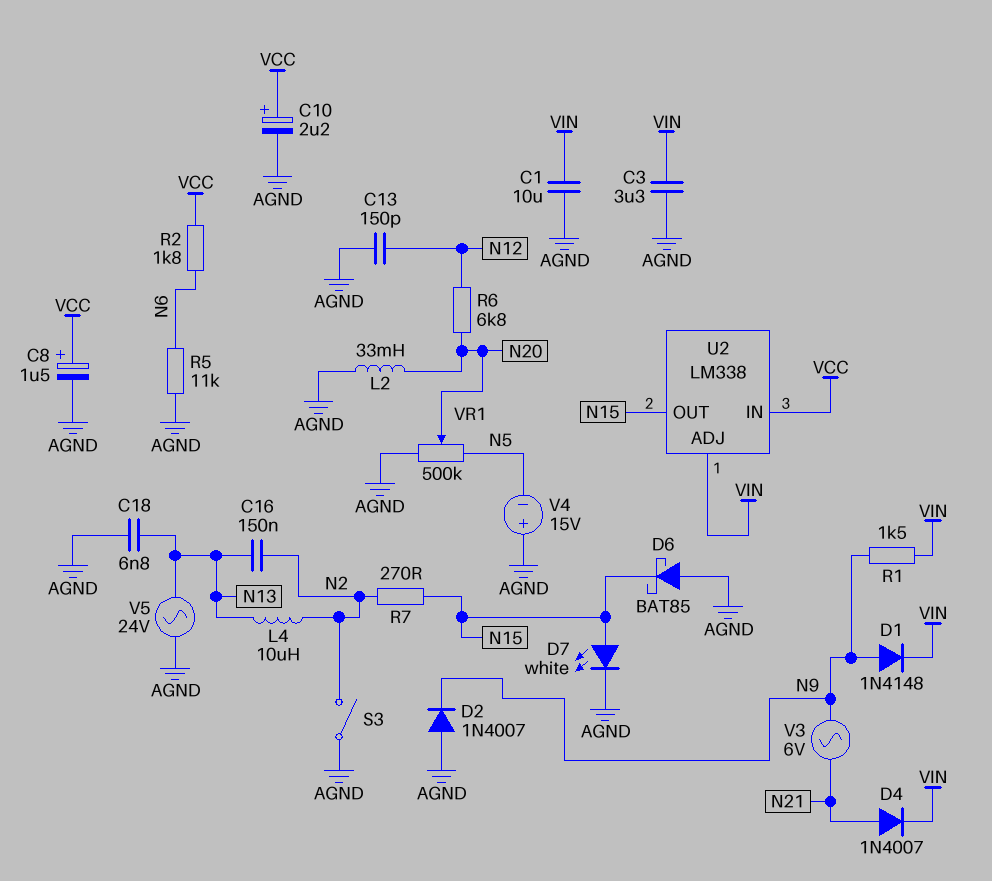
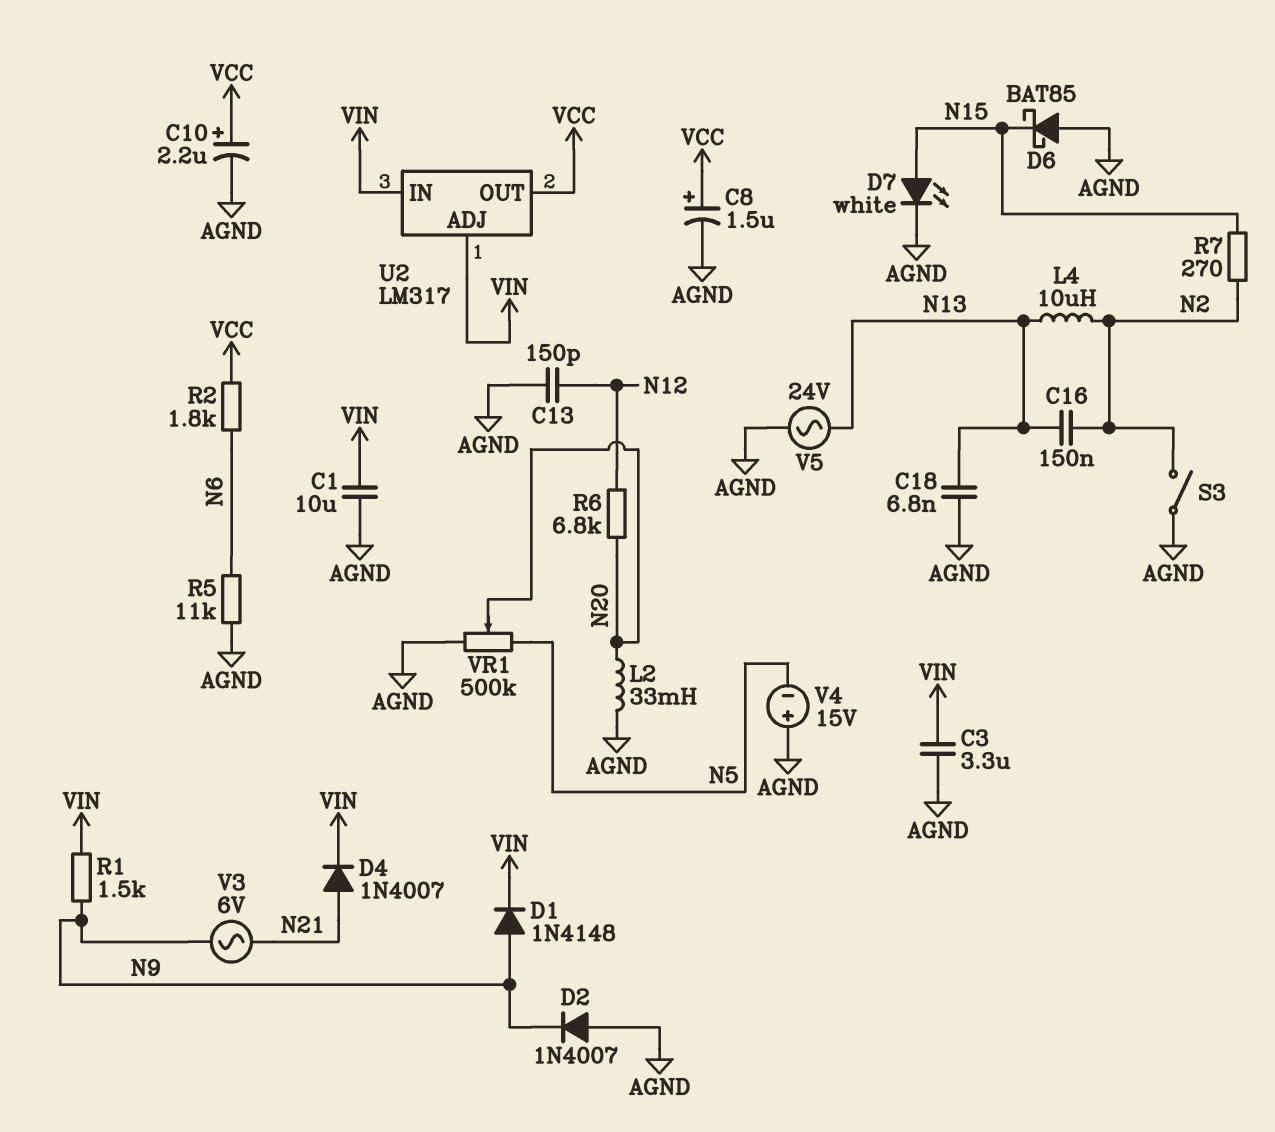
U2: LM338 -> LM317
U2 pin IN: VCC -> VIN
U2 pin OUT: N15 -> VCC

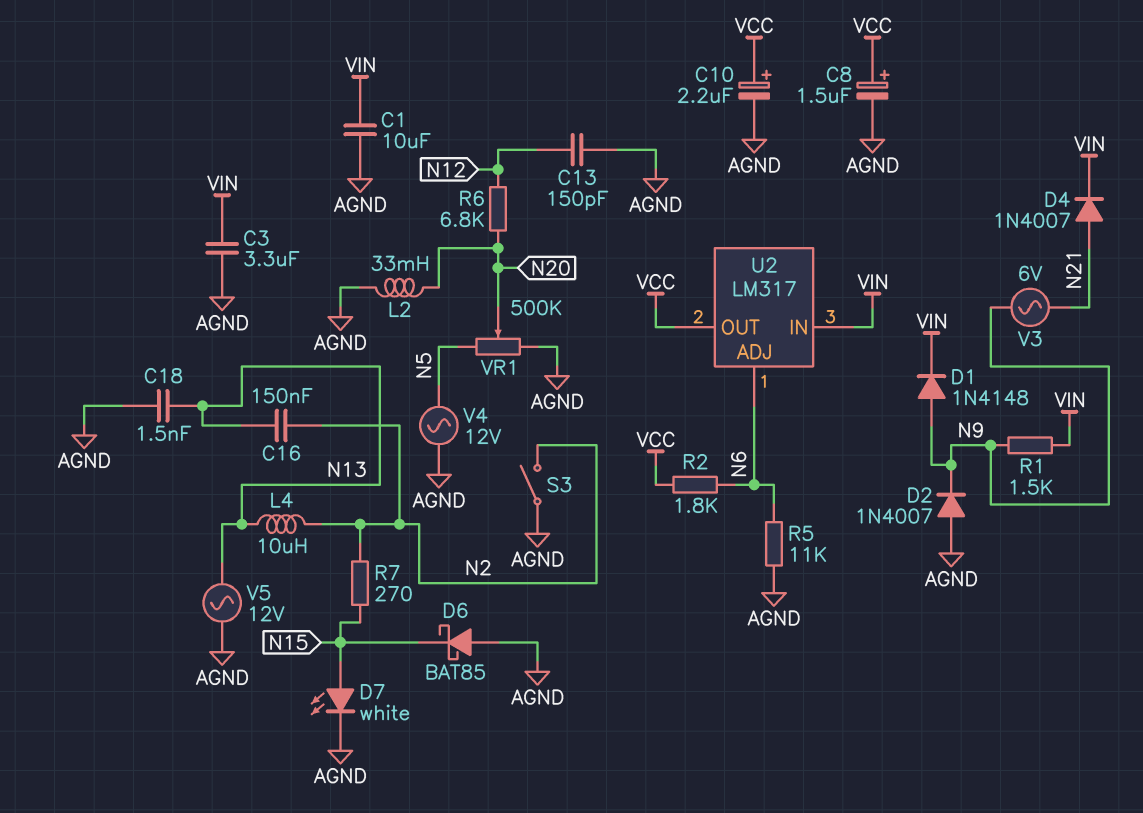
C18: 6.8nF (AGND, N13) -> 1.5nF (AGND, N13)
U2 pin ADJ: VIN -> N6
V4: 15V (plus AGND, minus N5) -> AC 12V (AGND, N5)
V5: AC 24V (AGND, N13) -> AC 12V (AGND, N13)

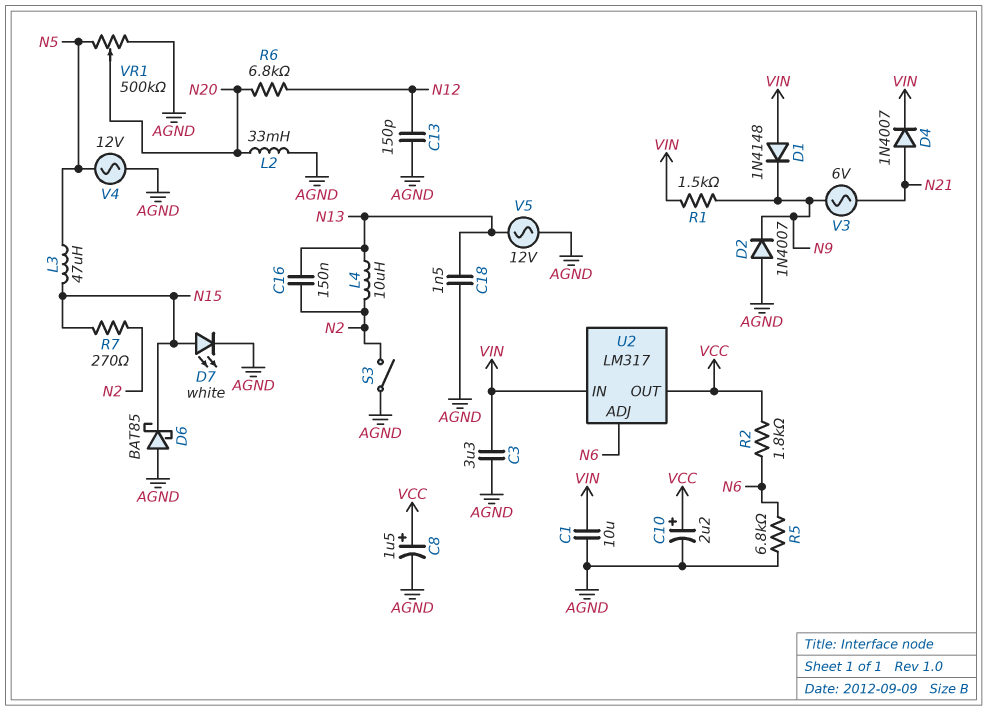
D1: diode 1N4148 (A N9, K VIN) -> diode 1N4148 (A VIN, K N9)
L3: none -> 47uH (N5, N15)
R5: 11k (AGND, N6) -> 6.8k (AGND, N6)

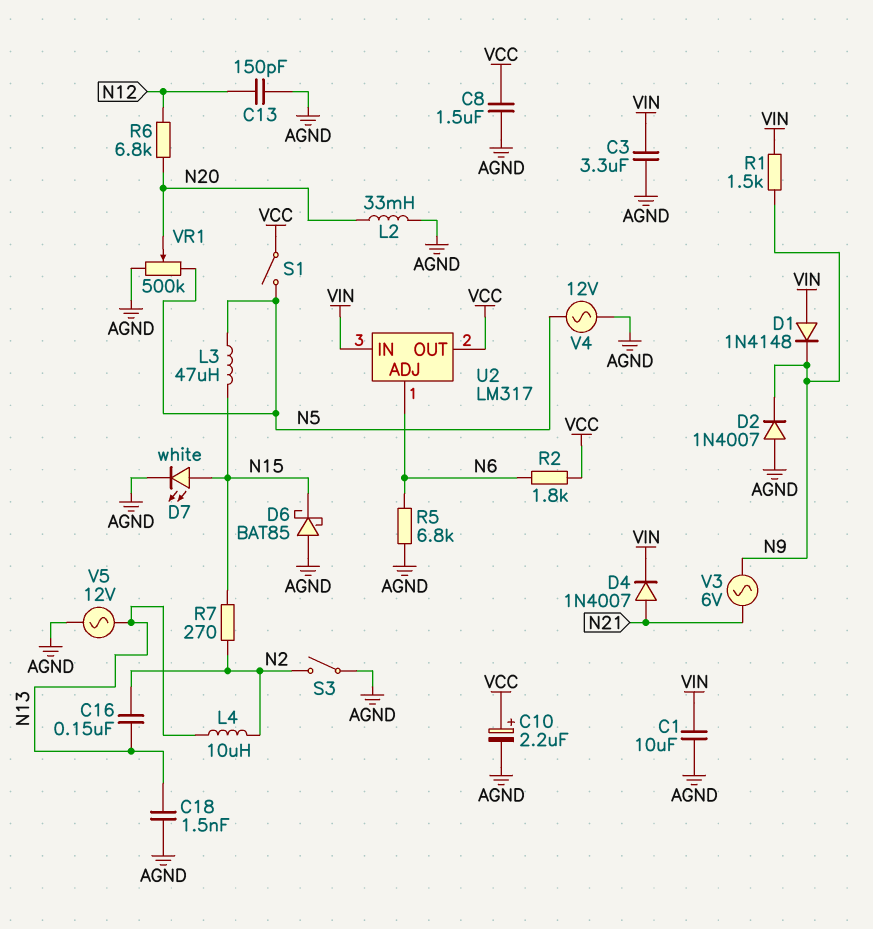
C8: 1.5uF (plus VCC, minus AGND) -> 1.5uF (AGND, VCC)
S1: none -> switch (N5, VCC)

